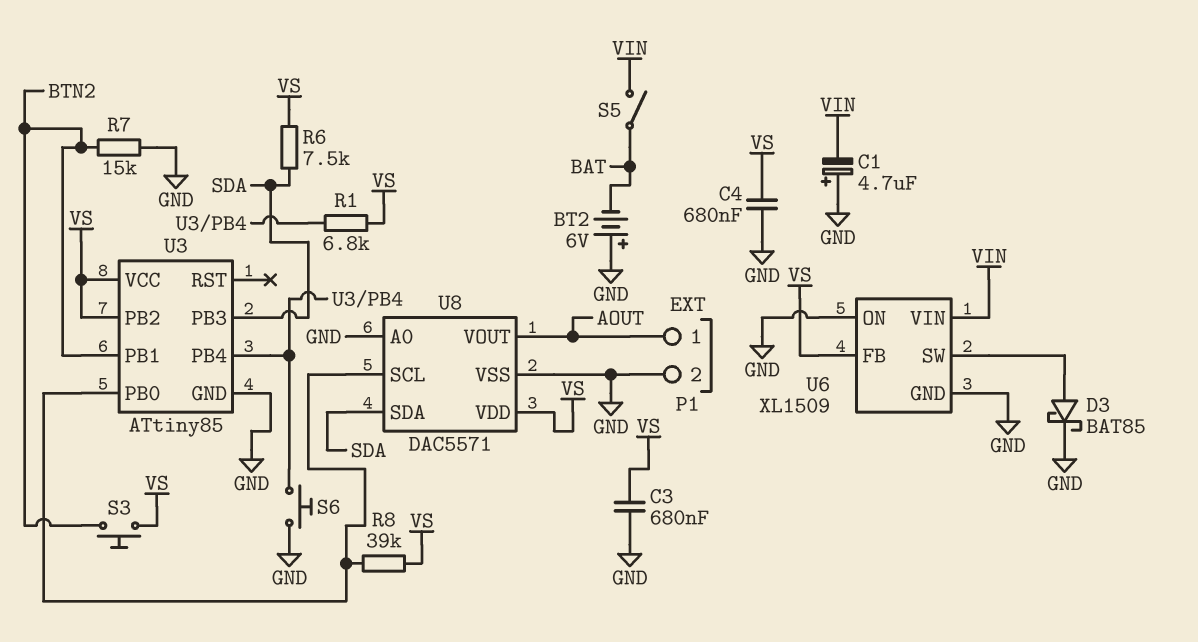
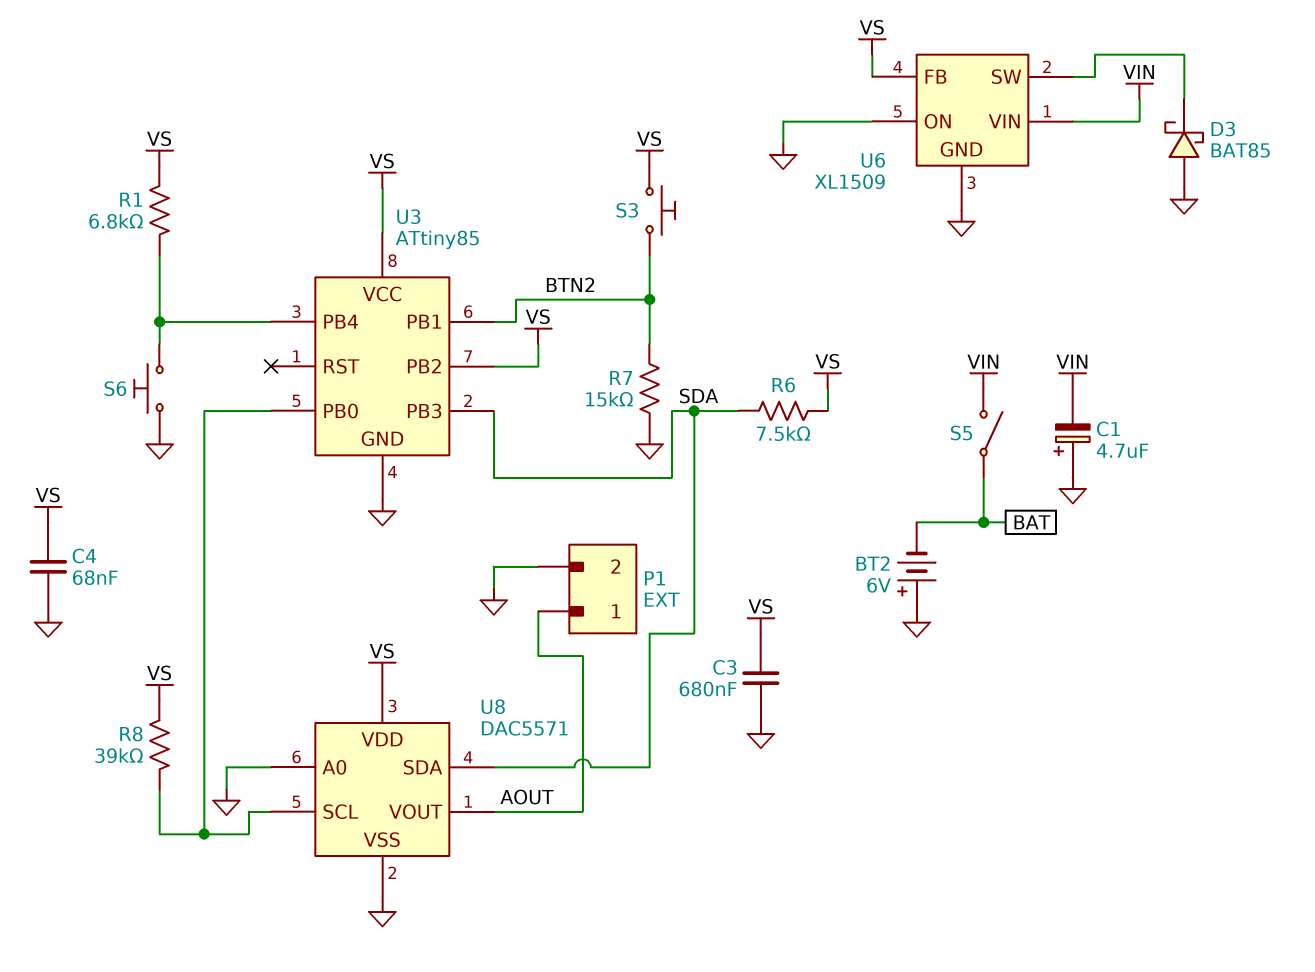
C4: 680nF (GND, VS) -> 68nF (GND, VS)
D3: schottky BAT85 (A U6/SW, K GND) -> schottky BAT85 (A GND, K U6/SW)

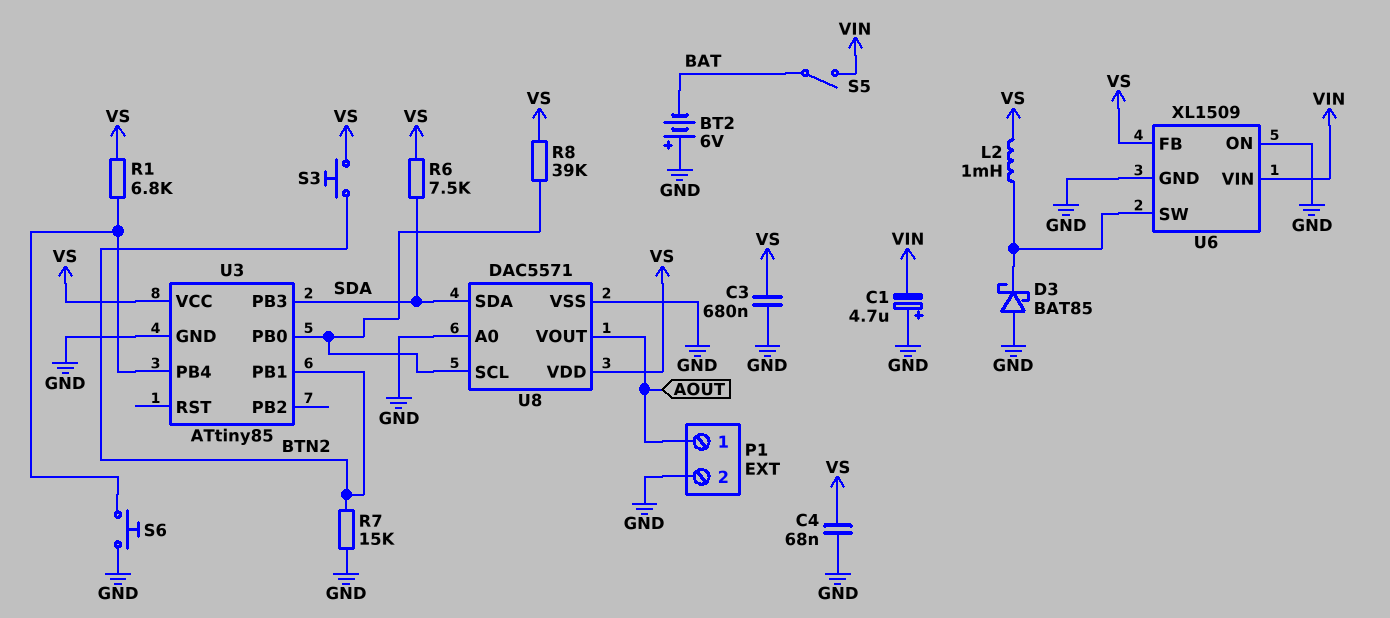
L2: none -> 1mH (U6/SW, VS)
U3 pin PB2: VS -> none

